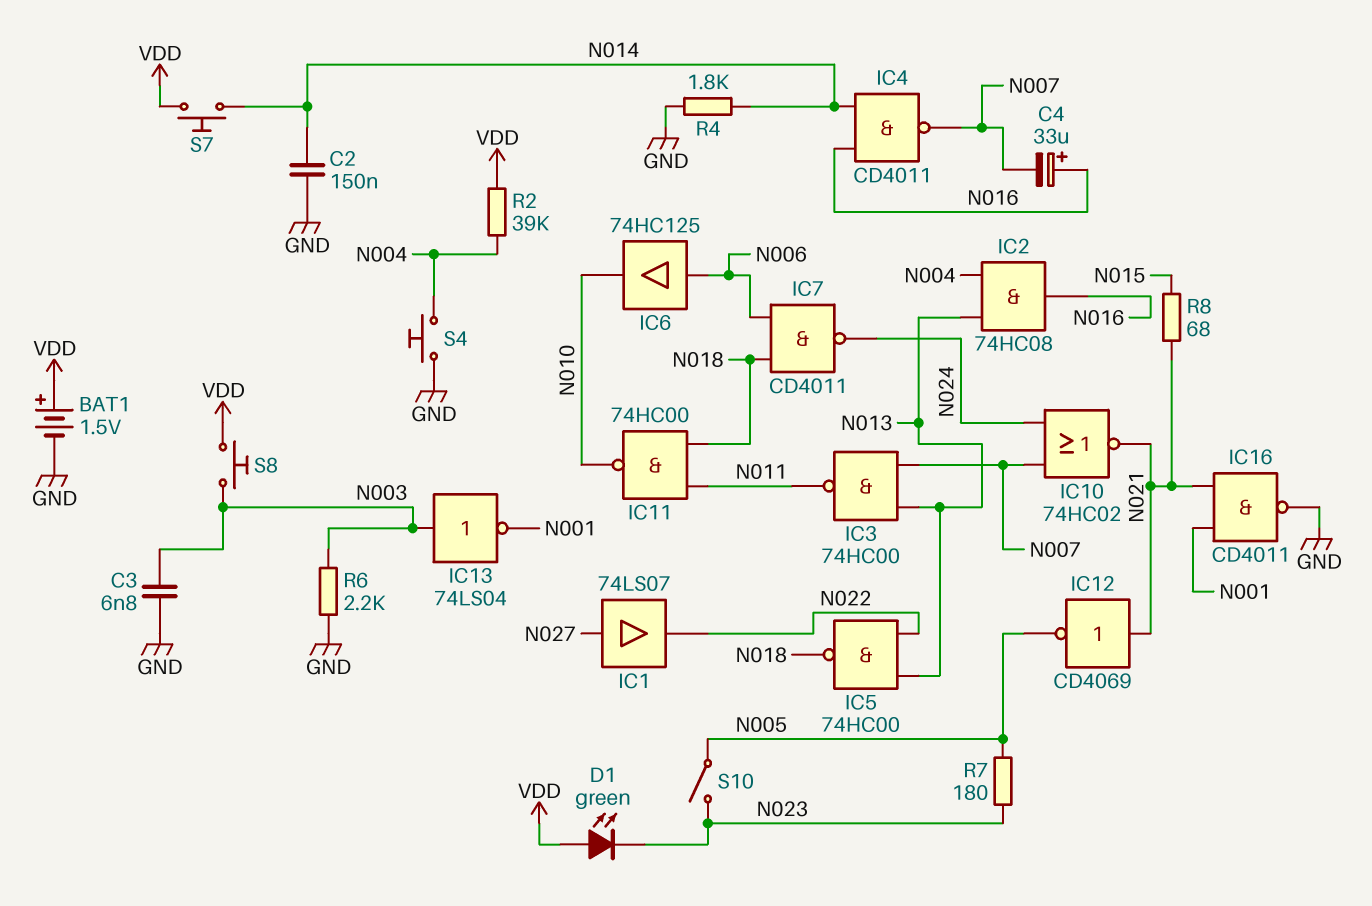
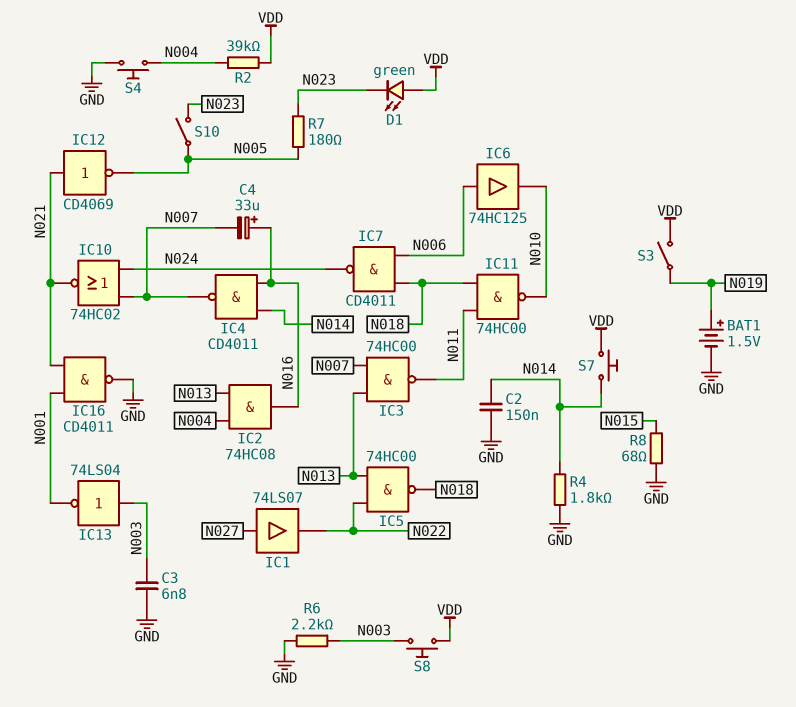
BAT1: 1.5V (plus VDD, minus GND) -> 1.5V (plus N019, minus GND)
R8: 68 (N015, N021) -> 68 (GND, N015)
S3: none -> switch (N019, VDD)

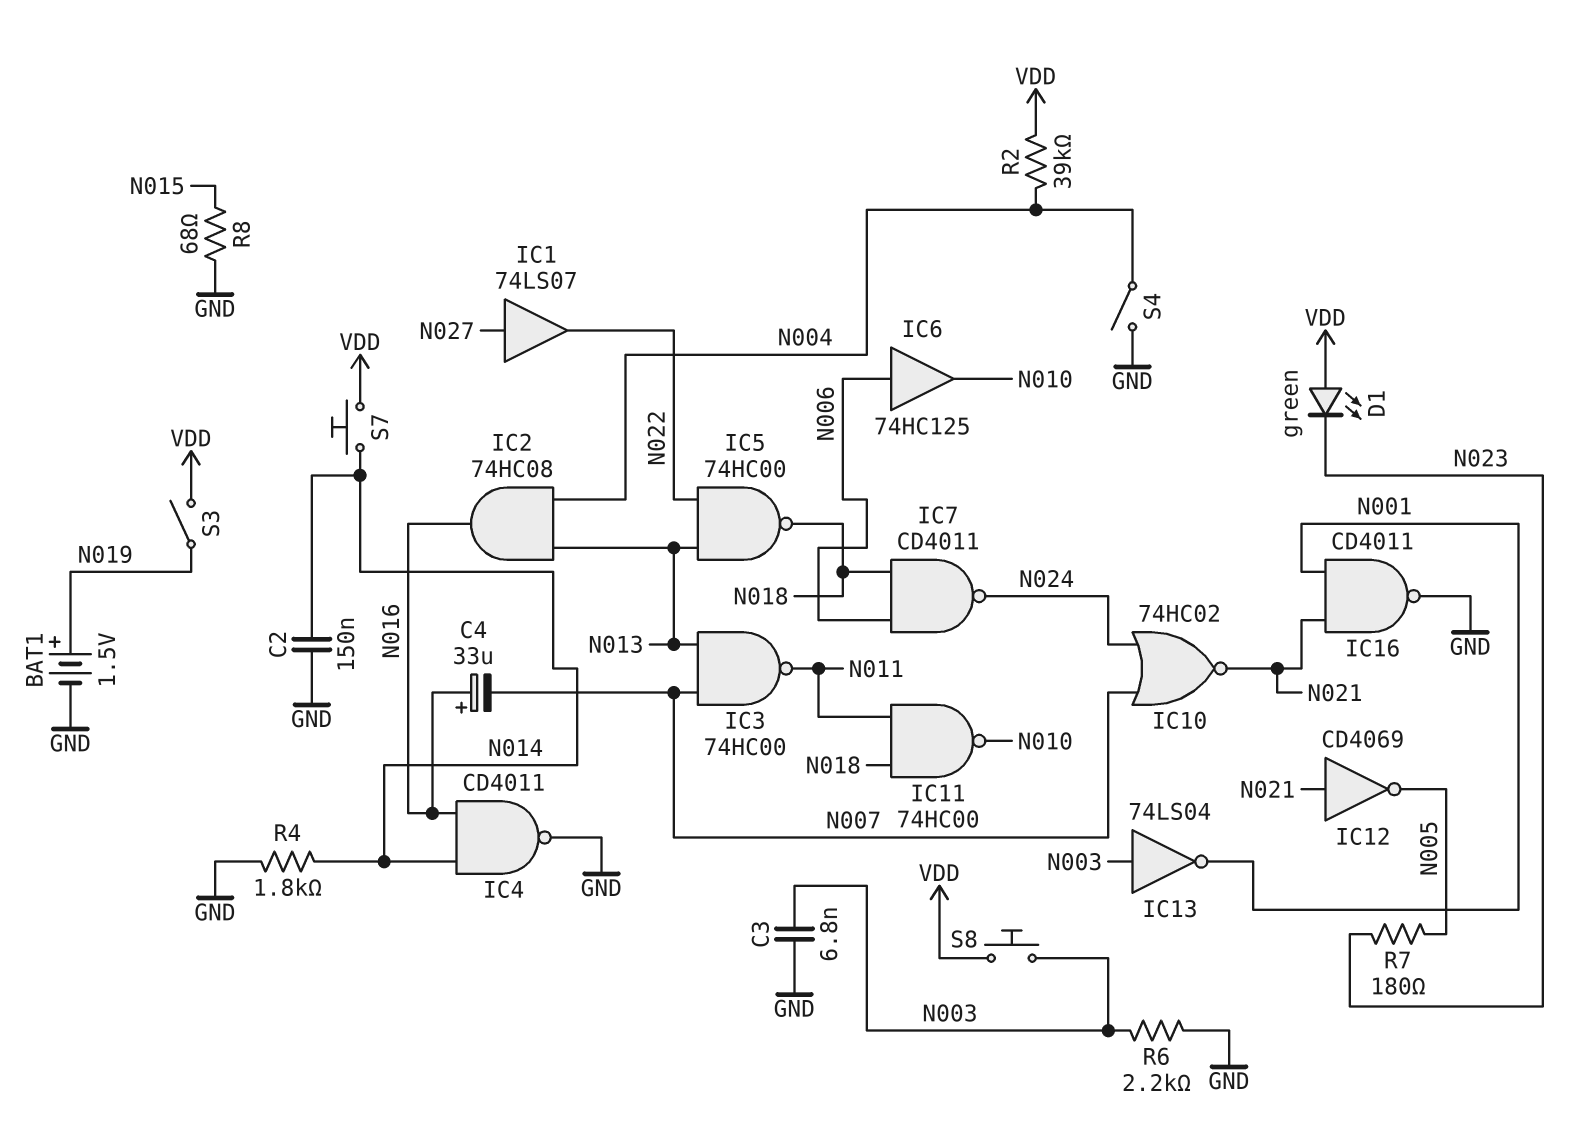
IC4: NAND CD4011 (in N014, in N016, out N007) -> NAND CD4011 (in N014, in N016, out GND)
S4: button (GND, N004) -> switch (GND, N004)
S10: switch (N005, N023) -> none

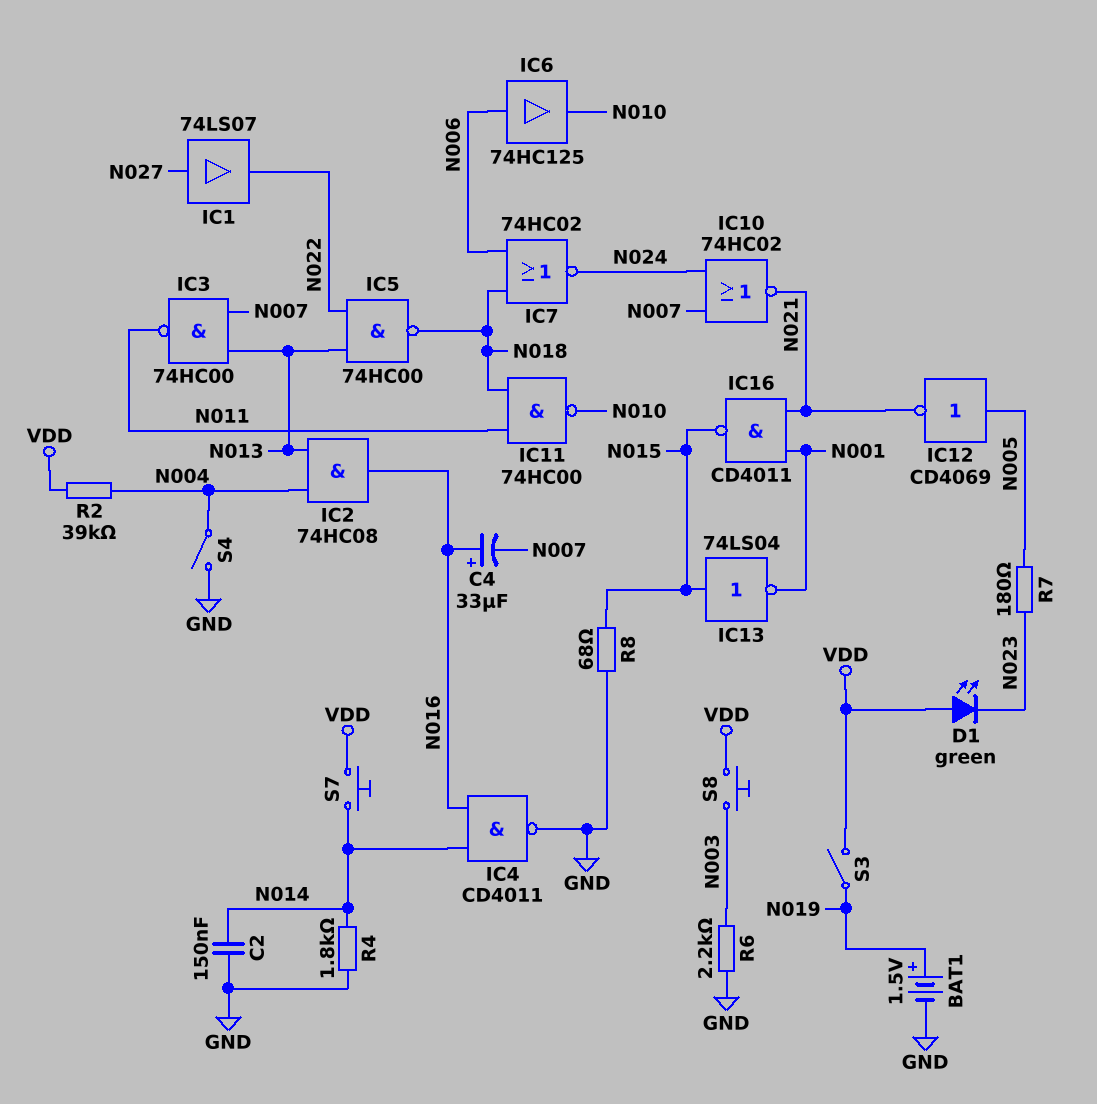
C3: 6.8nF (GND, N003) -> none
IC7: NAND CD4011 (in N006, in N018, out N024) -> NOR 74HC02 (in N006, in N018, out N024)
IC12: NOT CD4069 (in N021, out N005) -> NOT CD4069 (in N005, out N021)
IC13: NOT 74LS04 (in N003, out N001) -> NOT 74LS04 (in N015, out N001)
IC16: NAND CD4011 (in N001, in N021, out GND) -> NAND CD4011 (in N001, in N021, out N015)

